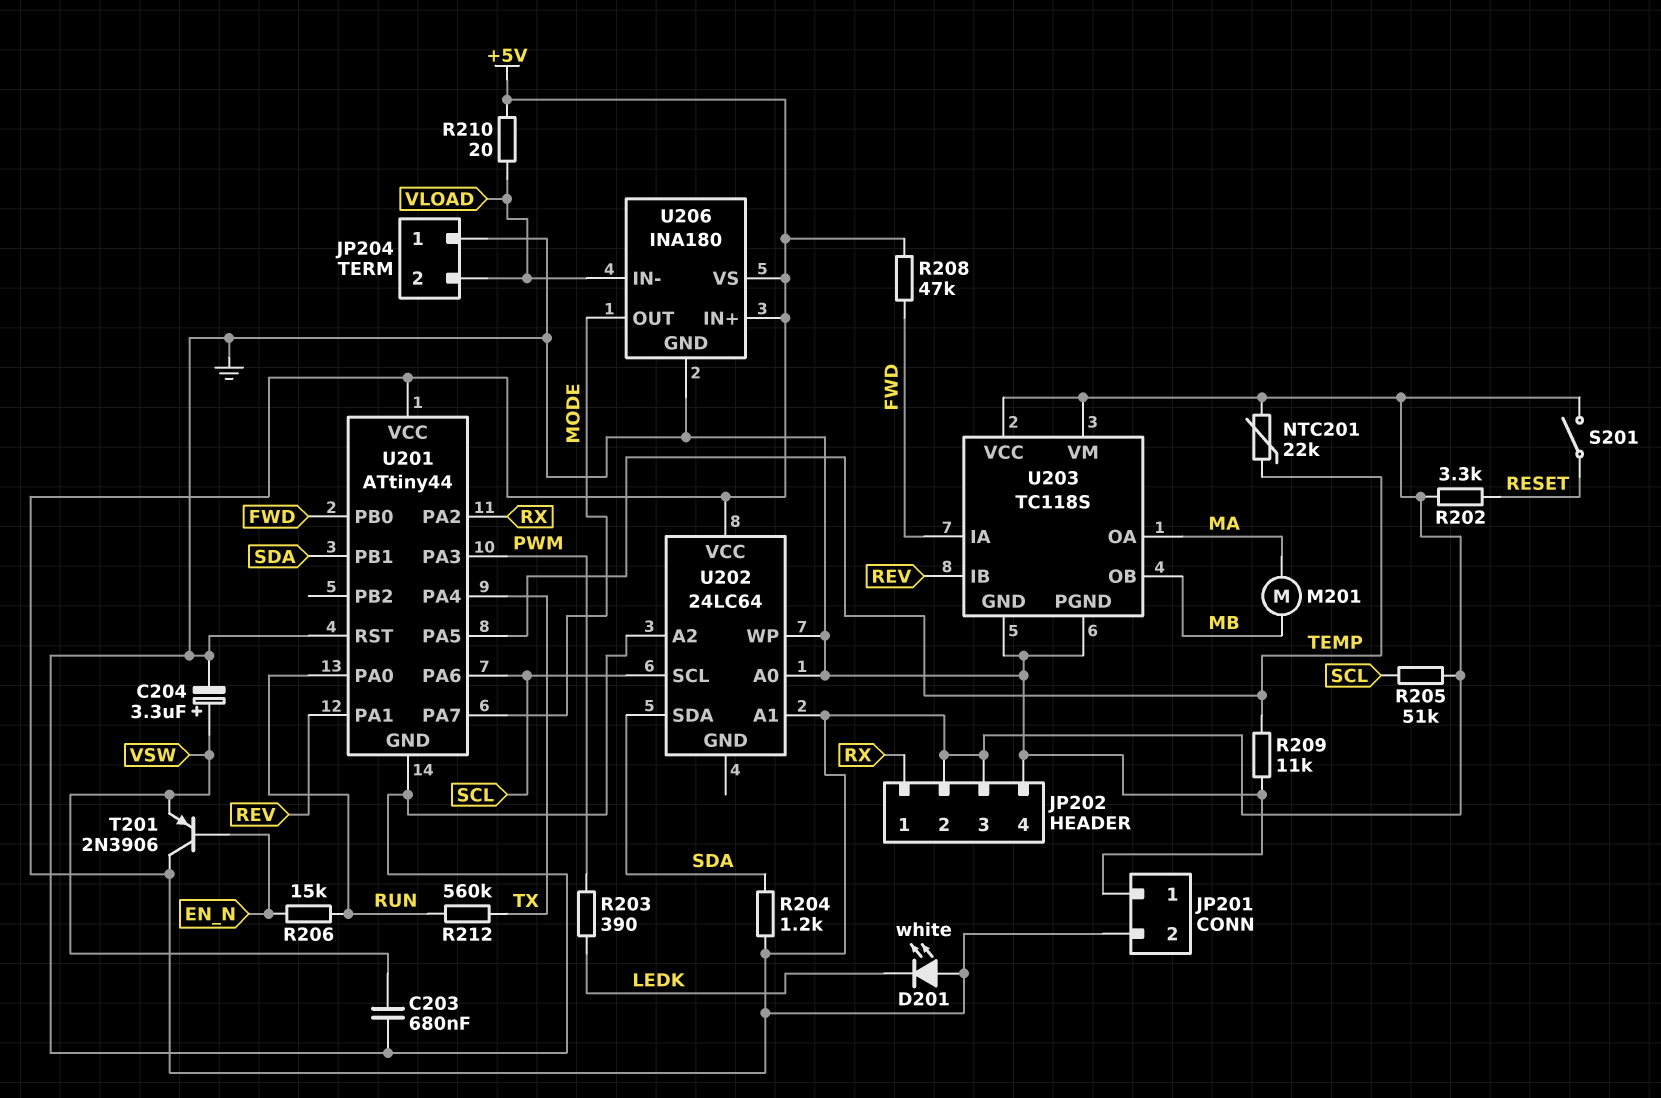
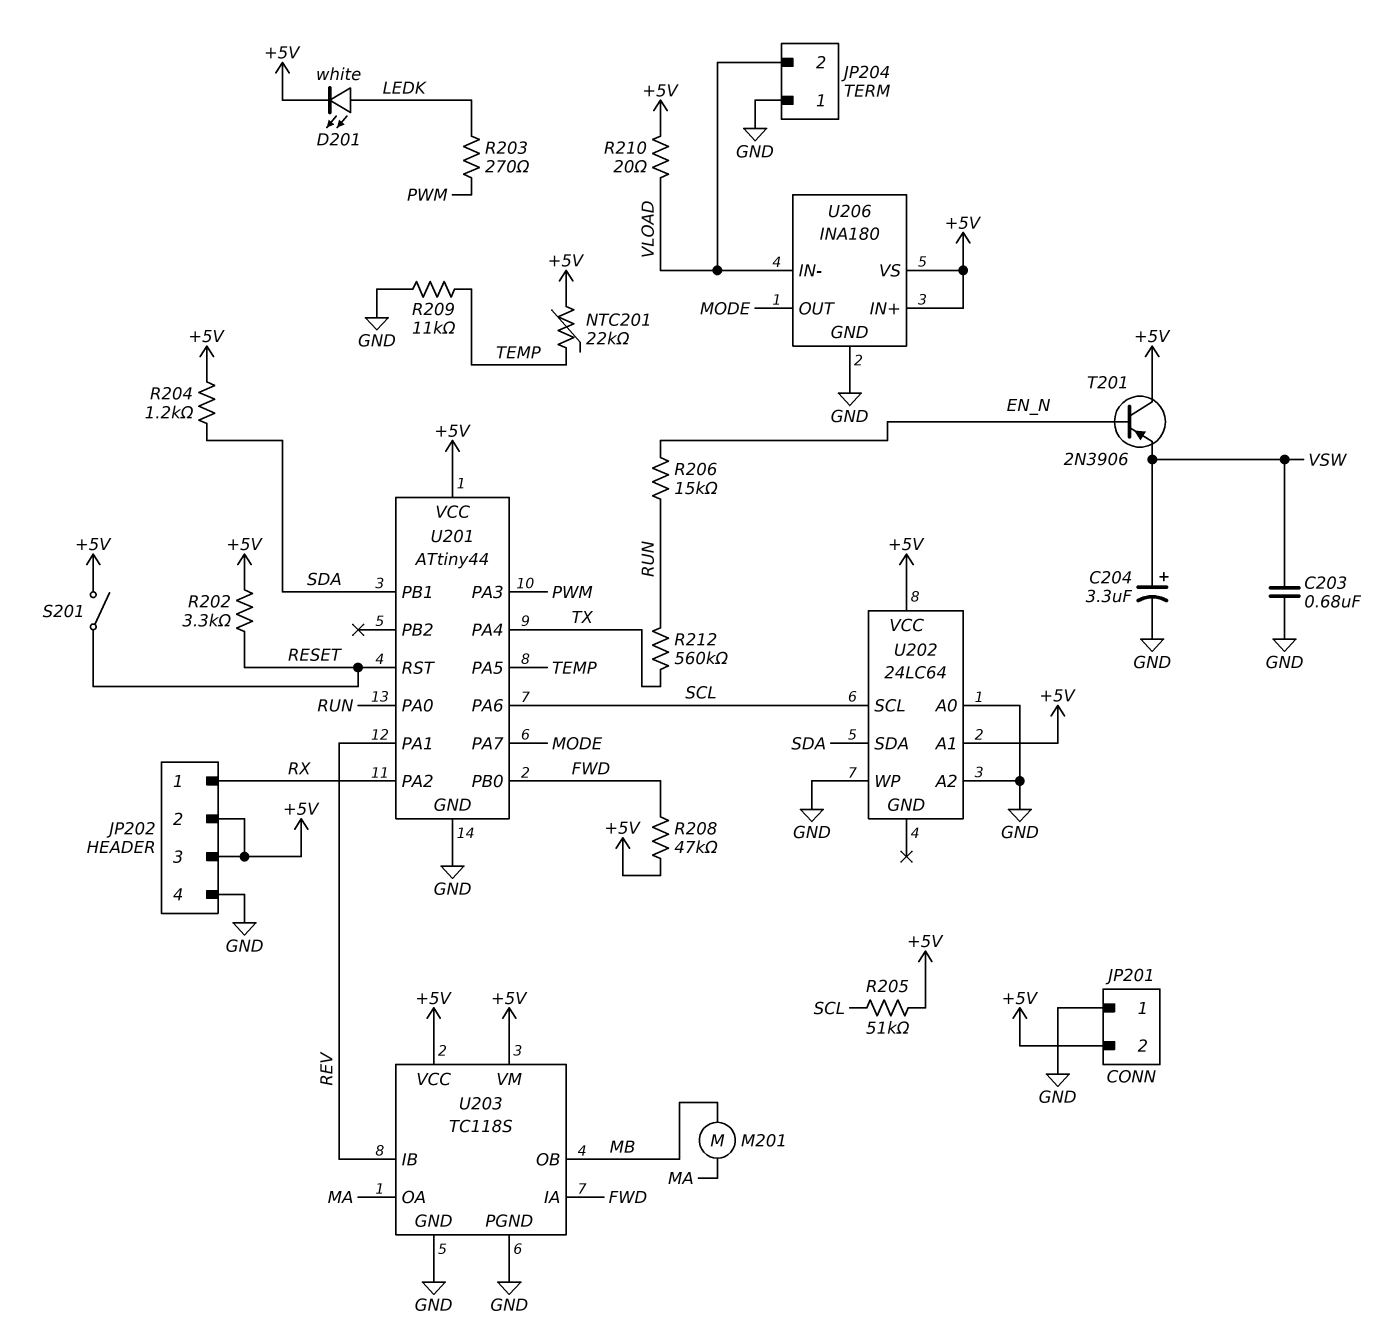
D201: LED white (A +5V, K LEDK) -> LED white (A LEDK, K +5V)
R203: 390 (LEDK, PWM) -> 270 (LEDK, PWM)
U201 pin RST: GND -> RESET

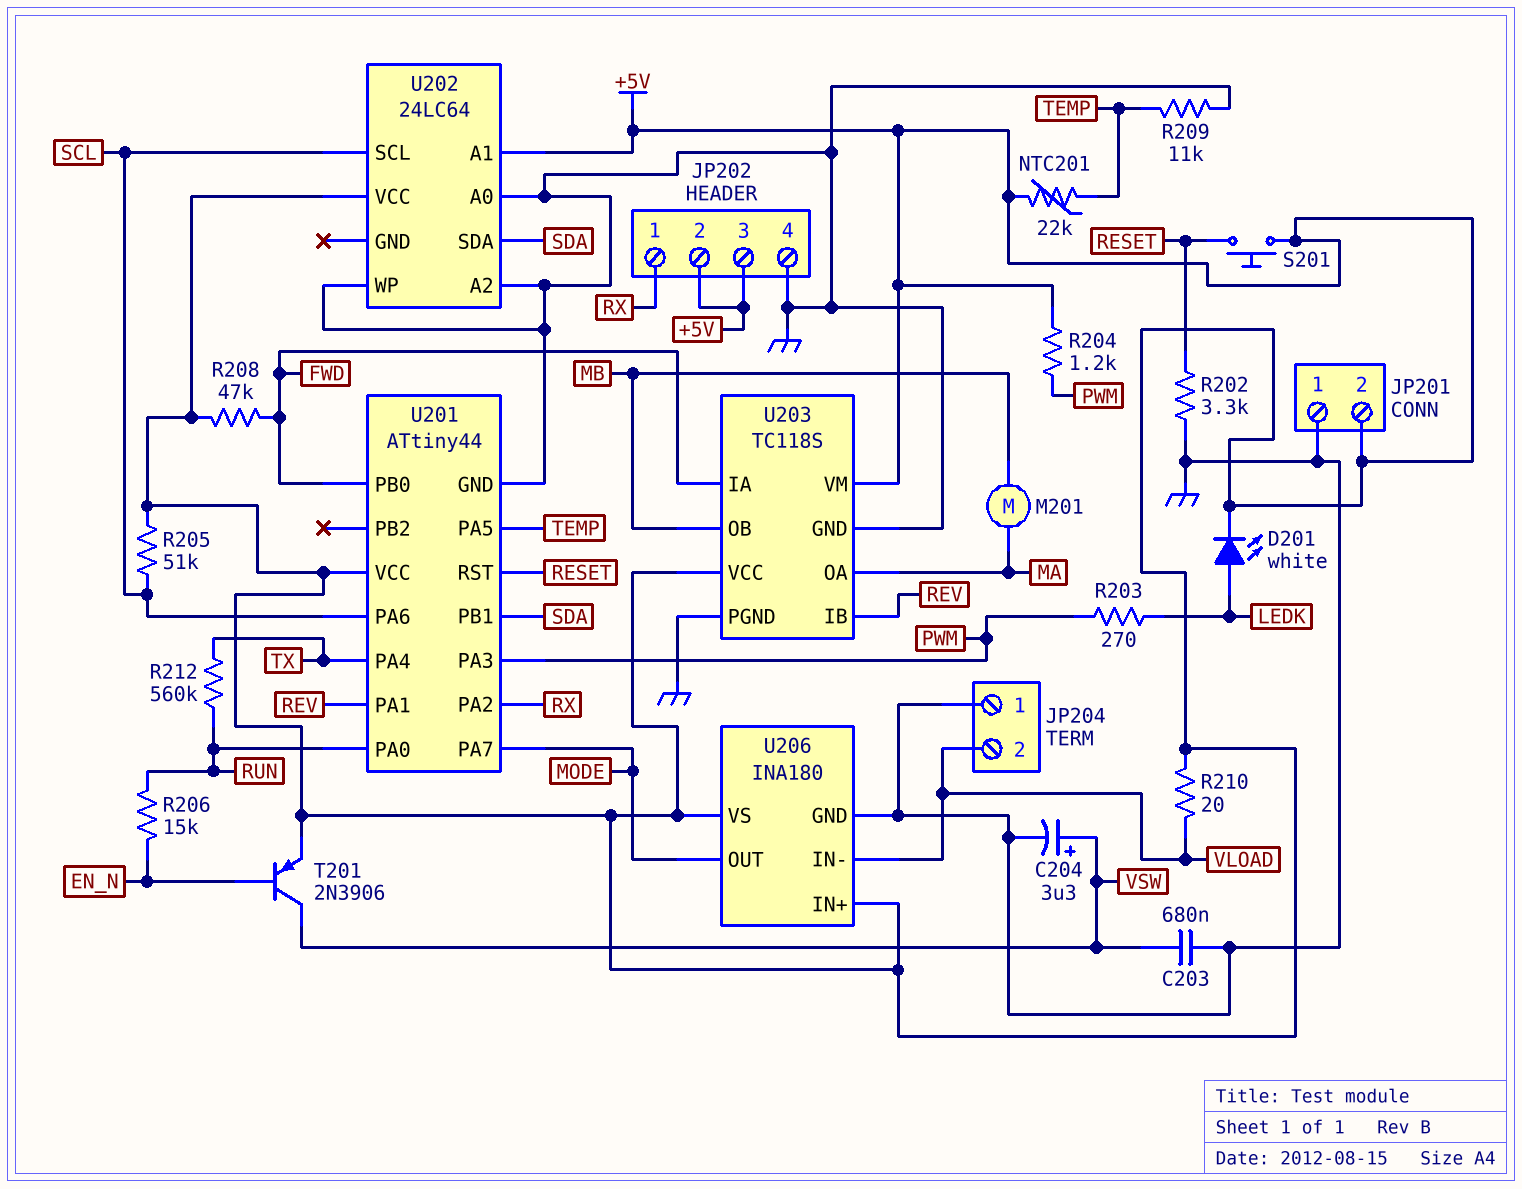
R202: 3.3k (+5V, RESET) -> 3.3k (GND, RESET)
R204: 1.2k (+5V, SDA) -> 1.2k (+5V, PWM)
S201: switch (+5V, RESET) -> button (+5V, RESET)
T201: PNP 2N3906 (B EN_N, C +5V, E VSW) -> PNP 2N3906 (B EN_N, C VSW, E +5V)

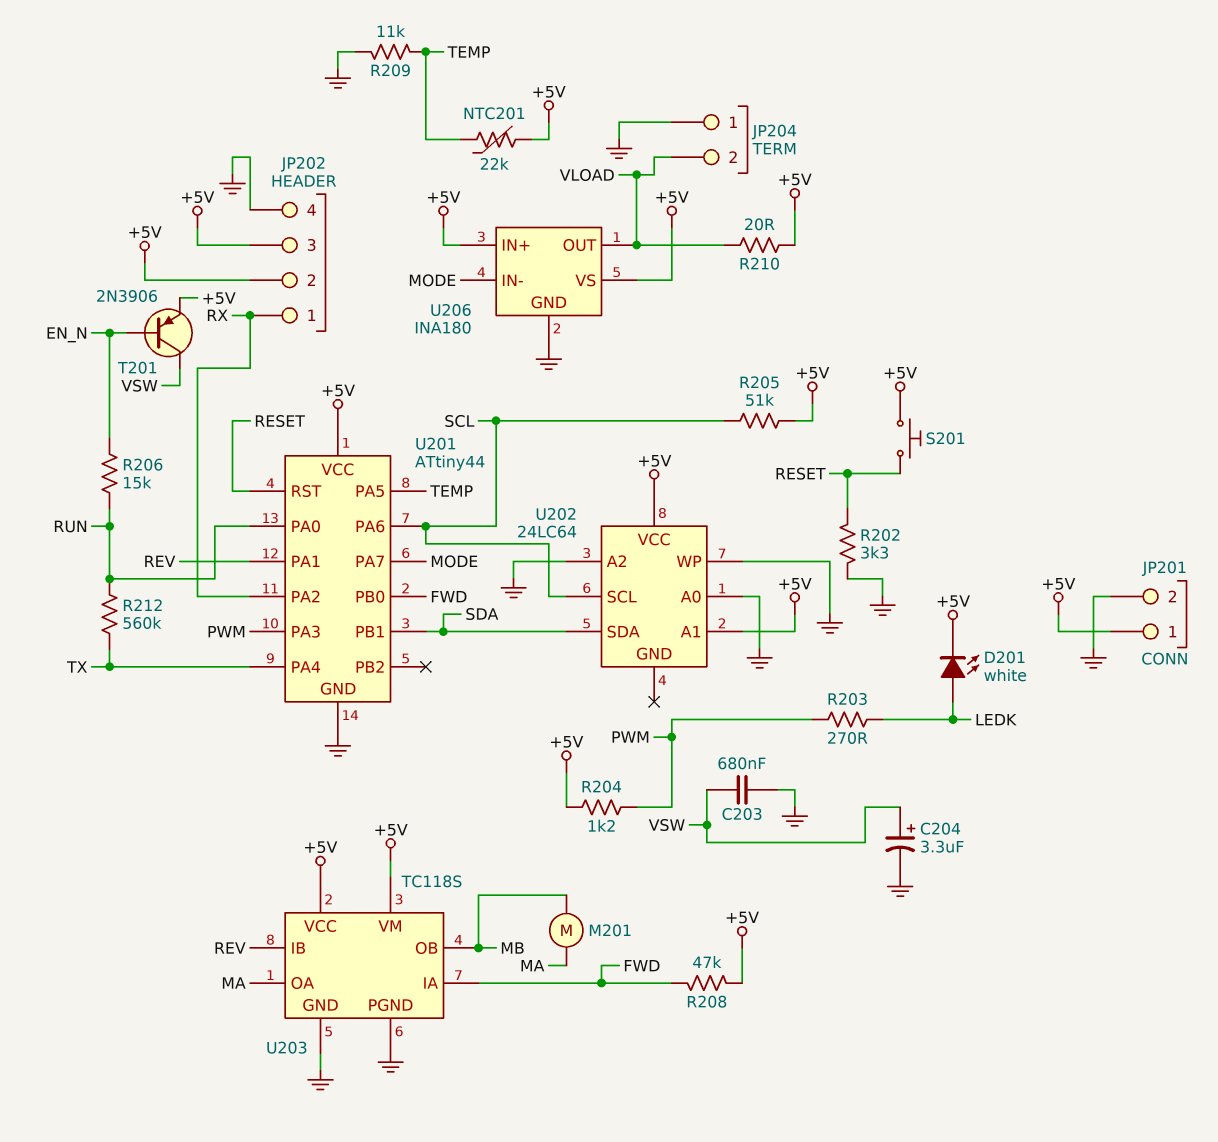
JP201 pin 1: GND -> +5V
JP201 pin 2: +5V -> GND
U206 pin IN-: VLOAD -> MODE
U206 pin OUT: MODE -> VLOAD

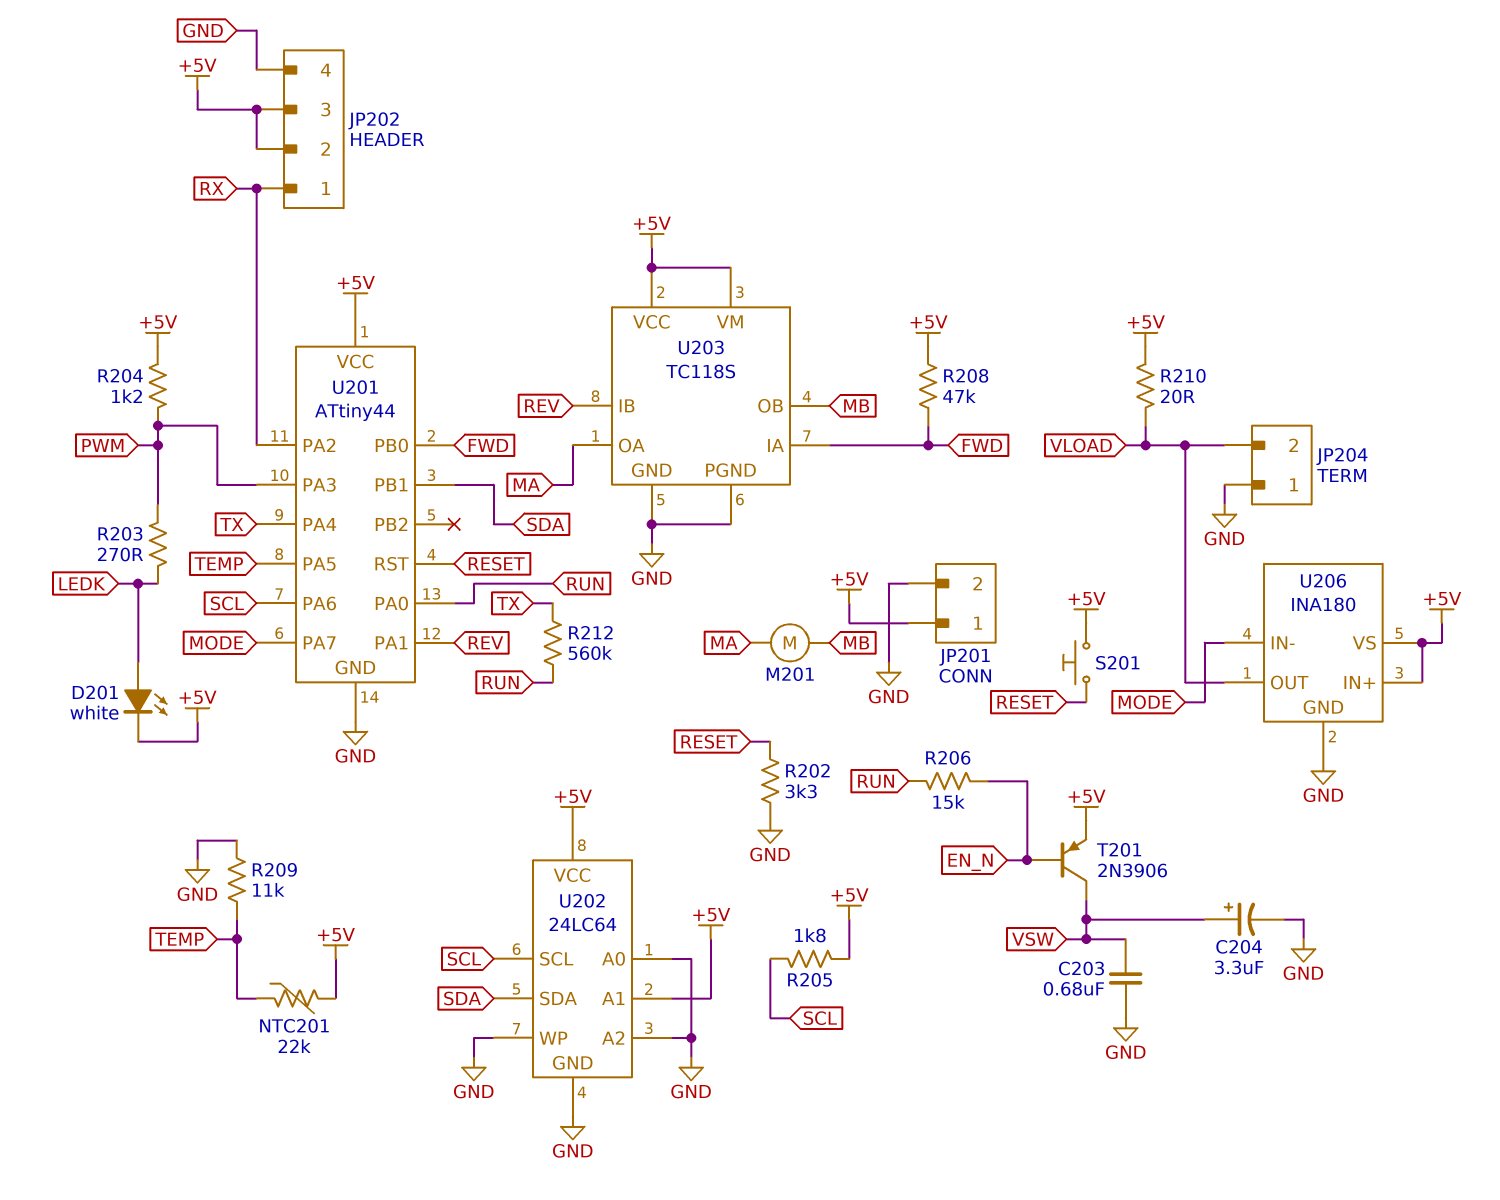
R205: 51k (+5V, SCL) -> 1.8k (+5V, SCL)
U202 pin GND: none -> GND

